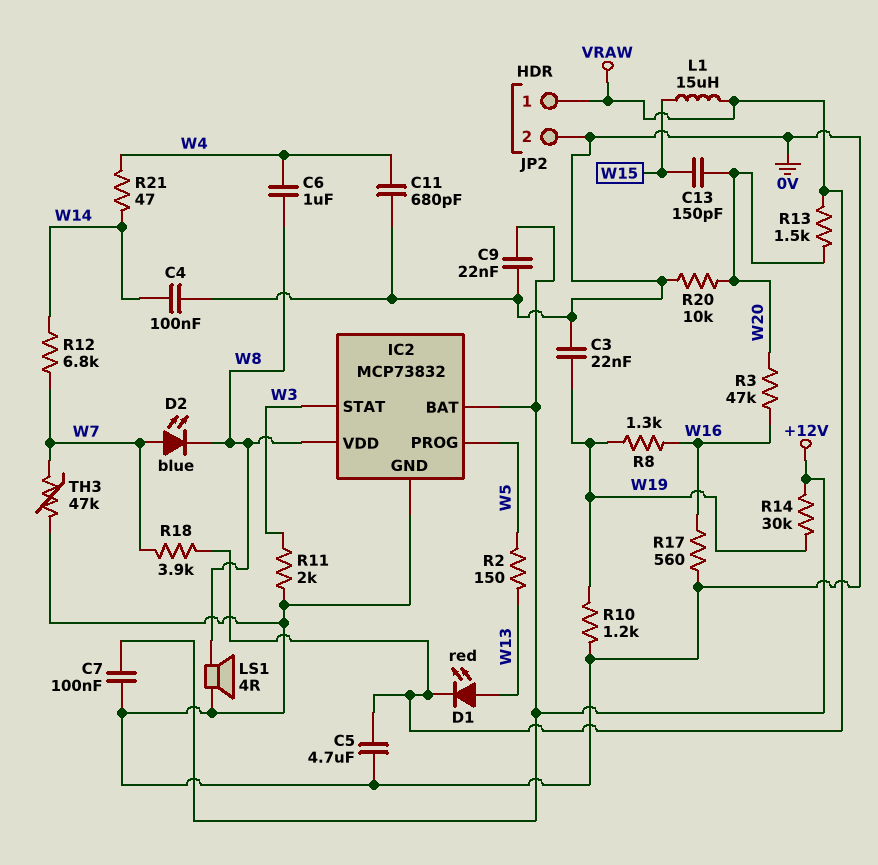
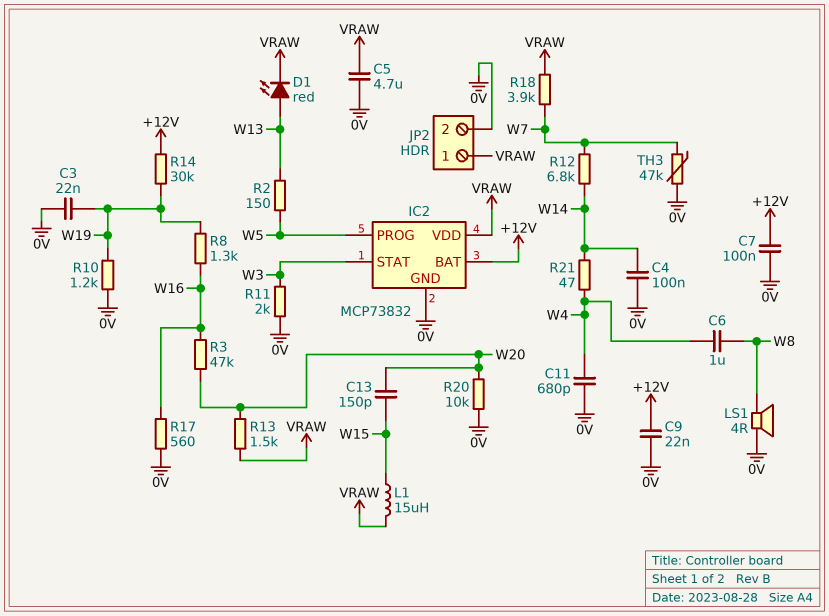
D2: LED blue (A W7, K W8) -> none
IC2 pin VDD: W8 -> VRAW

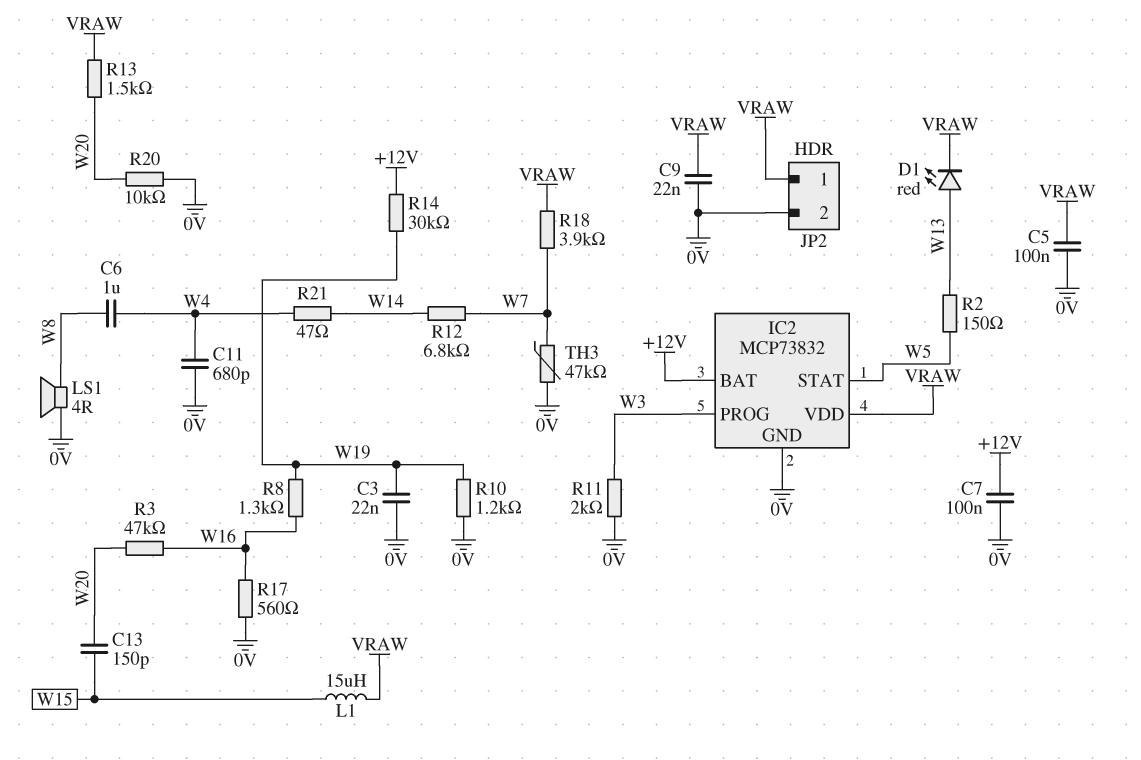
C4: 100nF (0V, W14) -> none
C5: 4.7uF (0V, VRAW) -> 100nF (0V, VRAW)
C9: 22nF (+12V, 0V) -> 22nF (0V, VRAW)
IC2 pin PROG: W5 -> W3
IC2 pin STAT: W3 -> W5

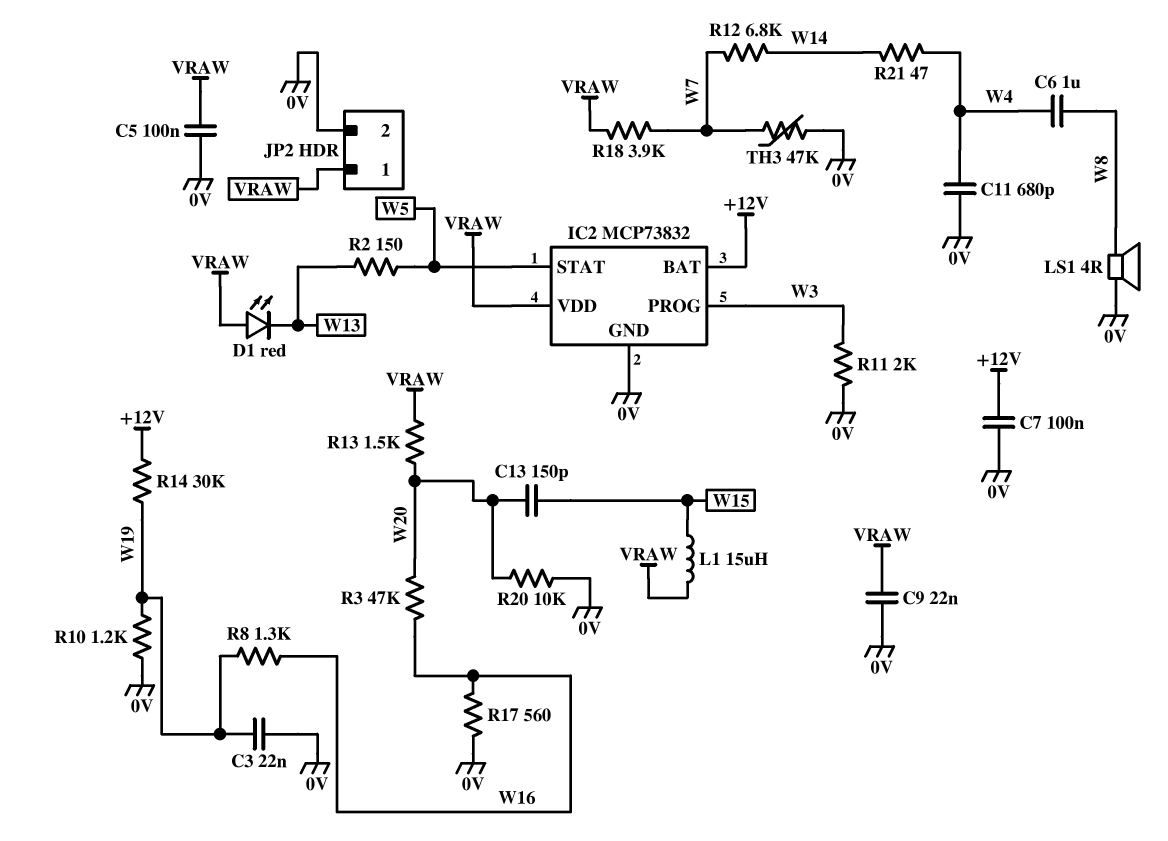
D1: LED red (A W13, K VRAW) -> LED red (A VRAW, K W13)

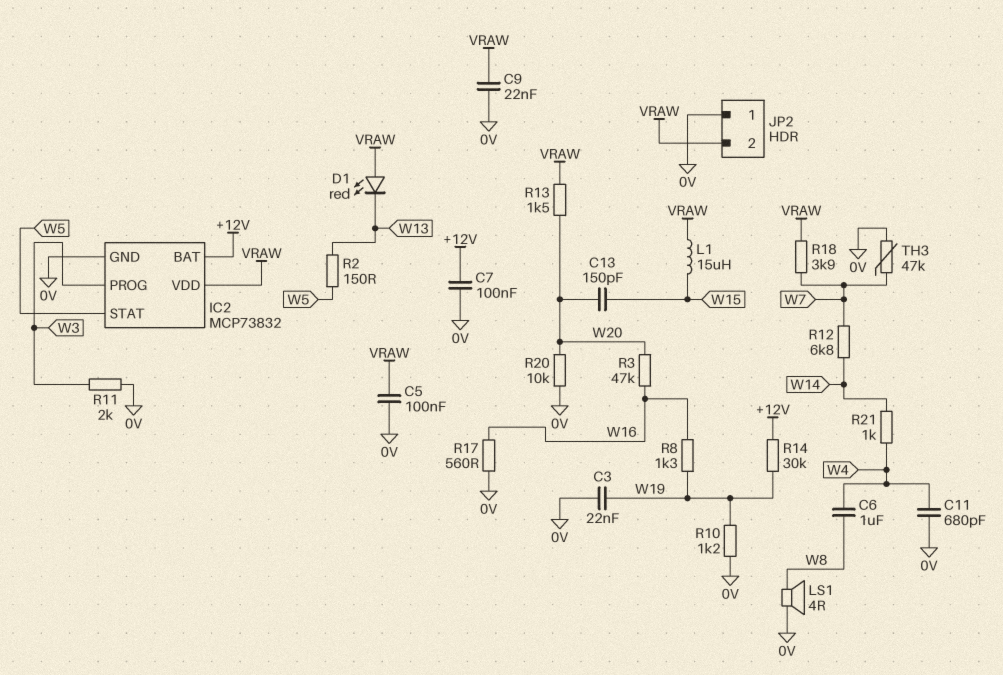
JP2 pin 1: VRAW -> 0V
JP2 pin 2: 0V -> VRAW
R21: 47 (W4, W14) -> 1k (W4, W14)

